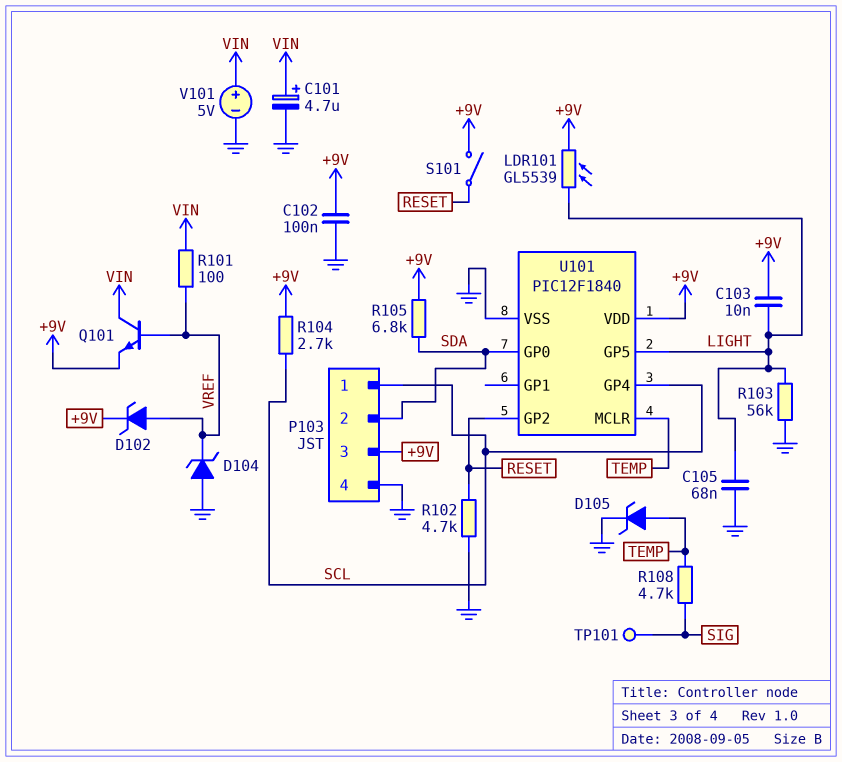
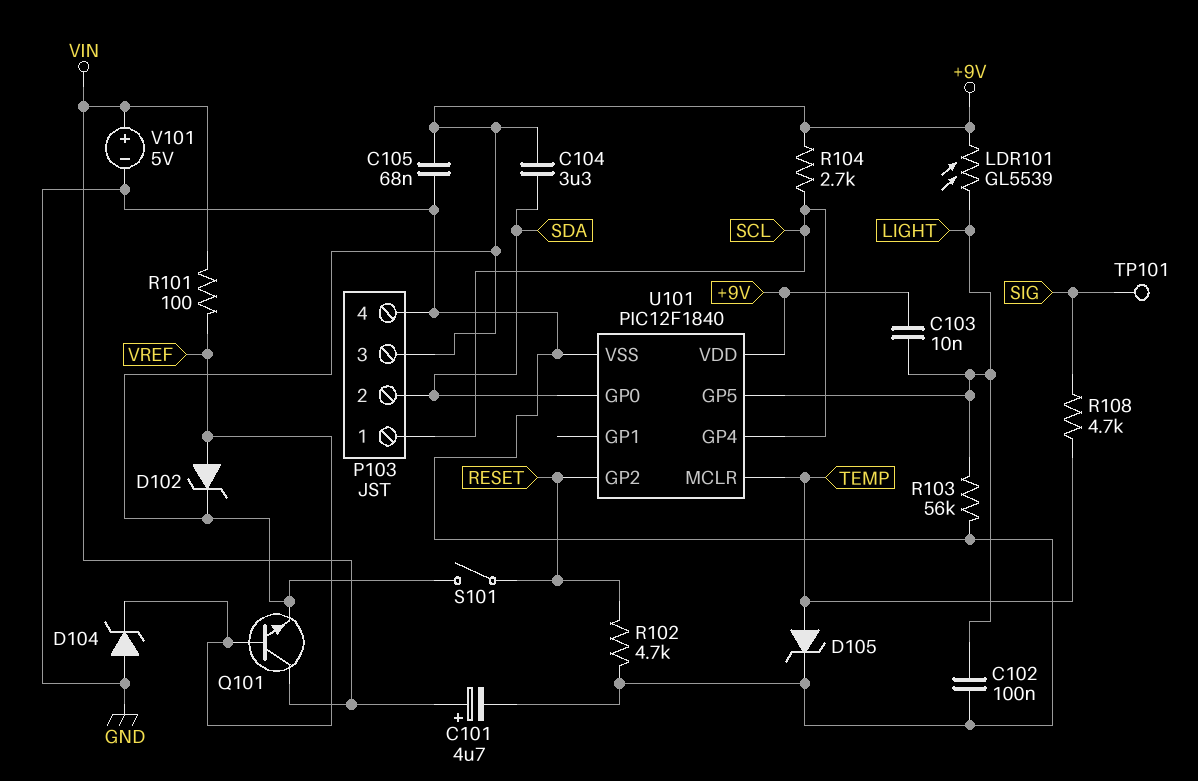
C102: 100nF (+9V, GND) -> 100nF (GND, LIGHT)
C104: none -> 3.3uF (+9V, SDA)
C105: 68nF (GND, LIGHT) -> 68nF (+9V, GND)
R105: 6.8k (+9V, SDA) -> none

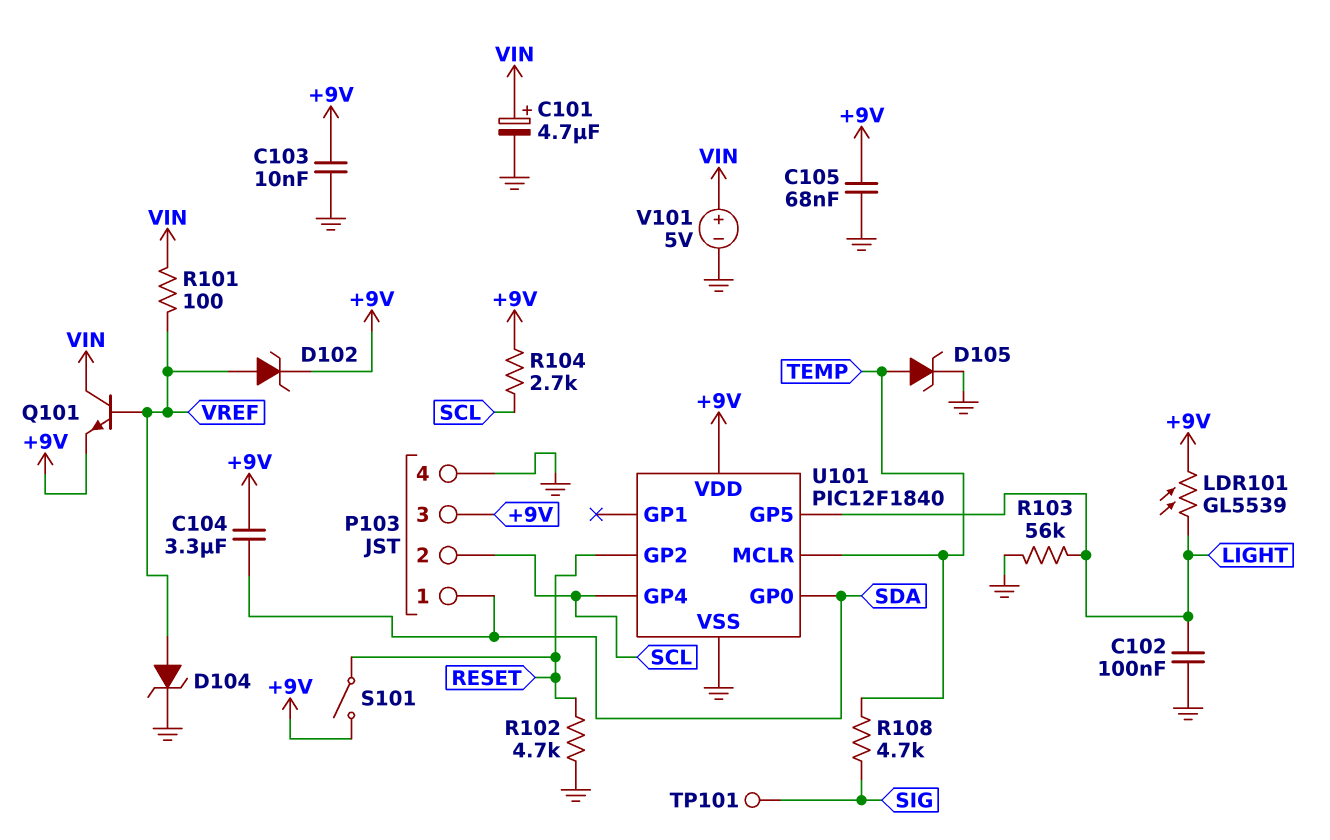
C103: 10nF (+9V, LIGHT) -> 10nF (+9V, GND)
D104: zener (A GND, K VREF) -> zener (A VREF, K GND)
P103 pin 1: SCL -> SDA
P103 pin 2: SDA -> SCL

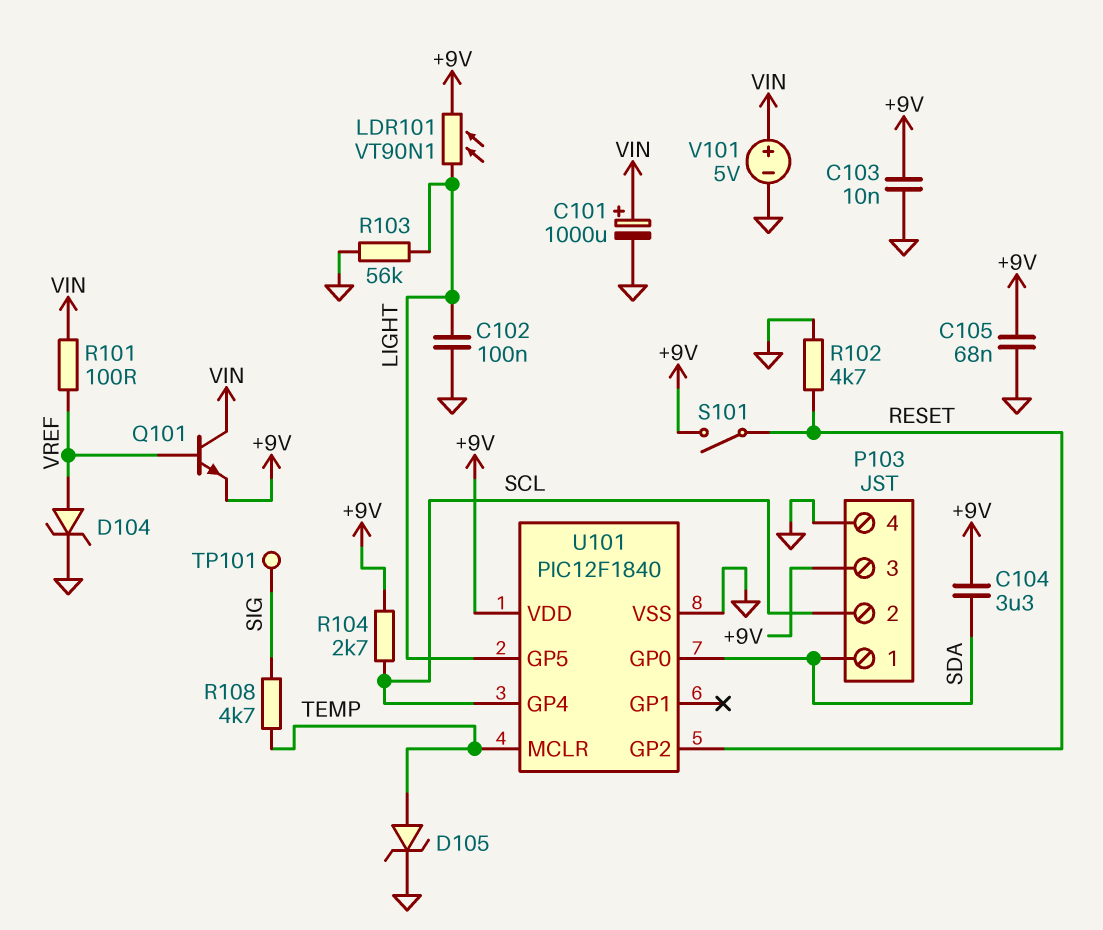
C101: 4.7uF (plus VIN, minus GND) -> 1000uF (plus VIN, minus GND)
D102: zener (A VREF, K +9V) -> none
LDR101: GL5539 (+9V, LIGHT) -> VT90N1 (+9V, LIGHT)

